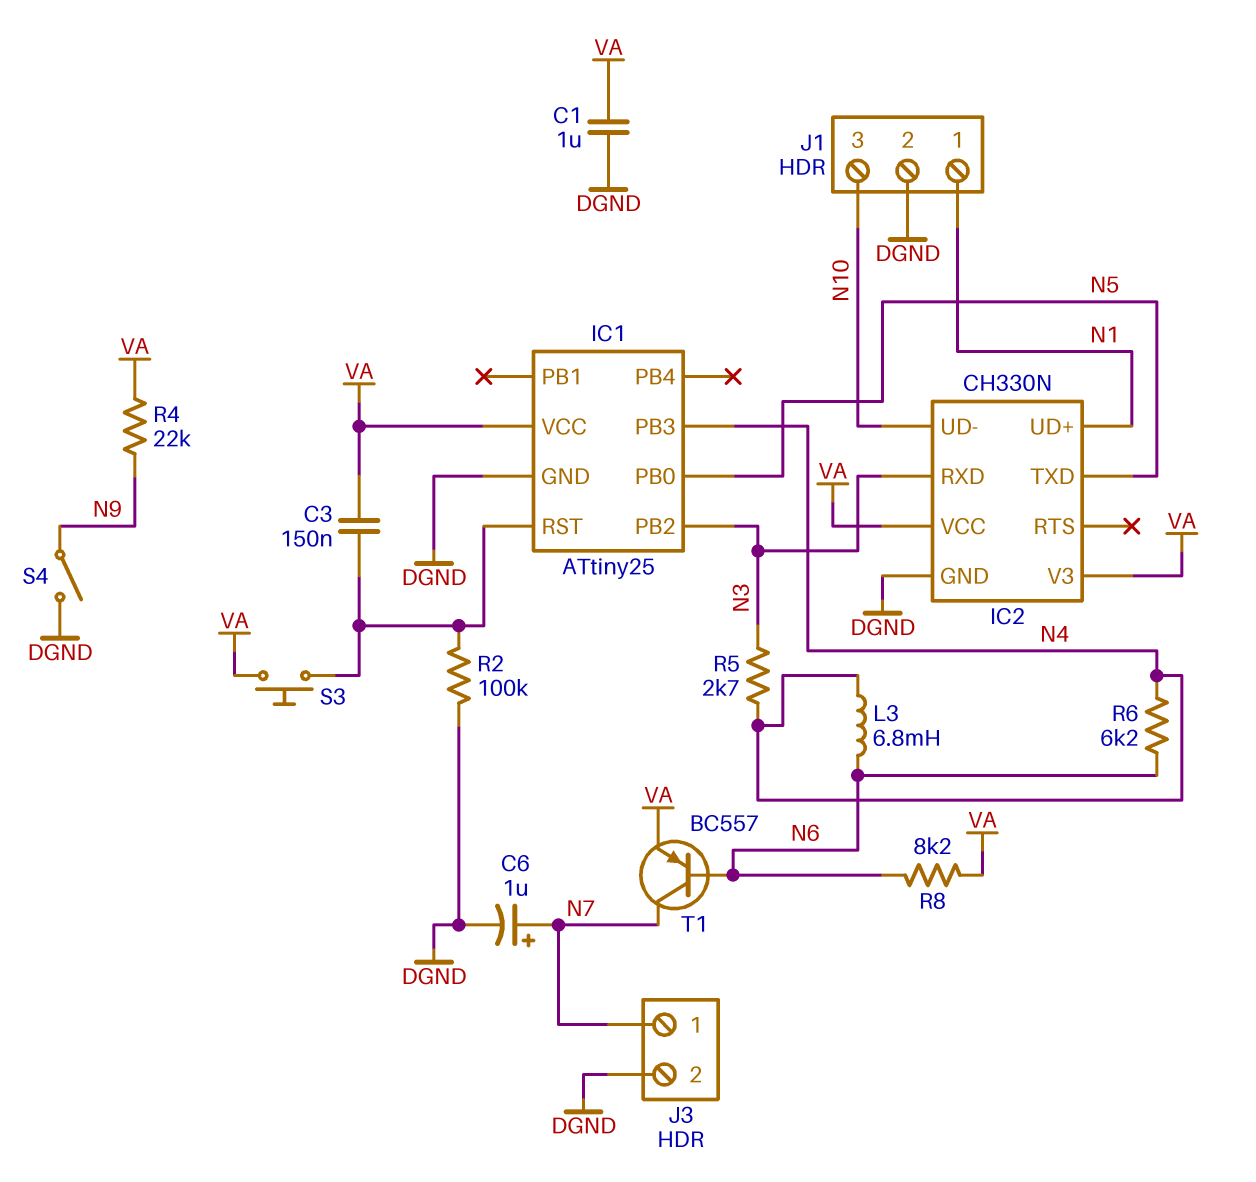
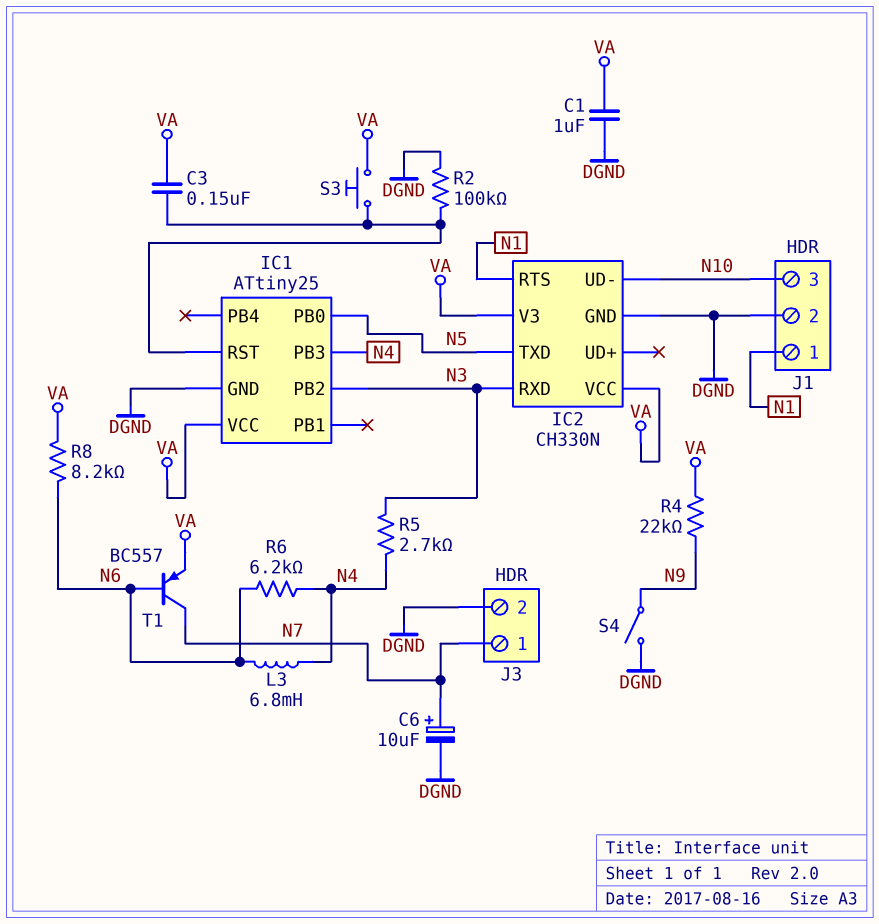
C6: 1uF (plus N7, minus DGND) -> 10uF (plus N7, minus DGND)
IC2 pin RTS: none -> N1
IC2 pin UD+: N1 -> none

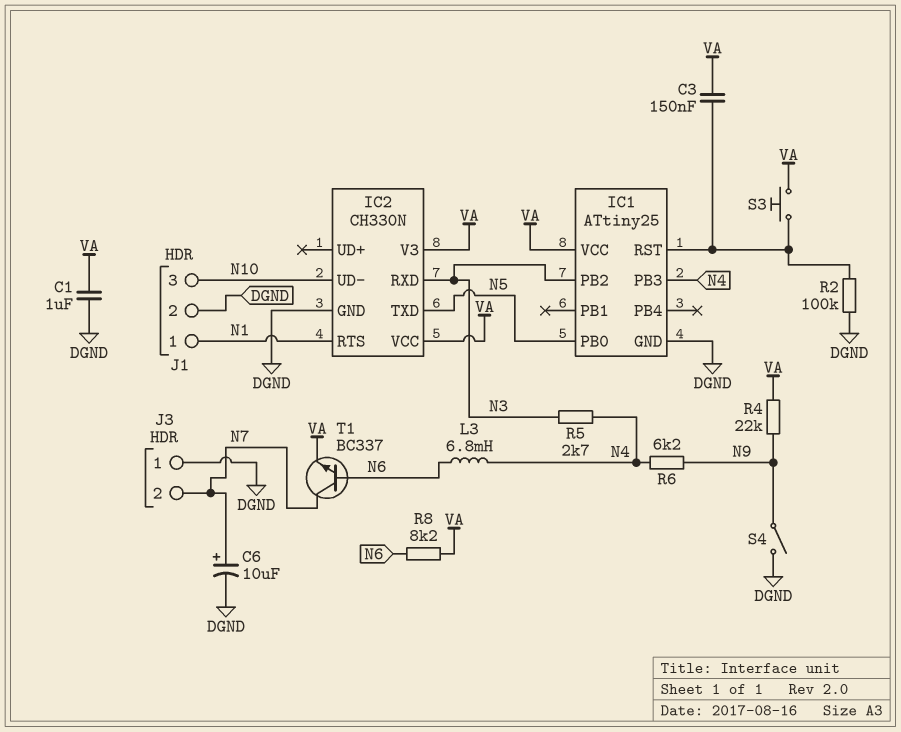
J3 pin 1: N7 -> DGND
J3 pin 2: DGND -> N7
R6: 6.2k (N4, N6) -> 6.2k (N4, N9)
T1: PNP BC557 (B N6, C N7, E VA) -> NPN BC337 (B N6, C N7, E VA)

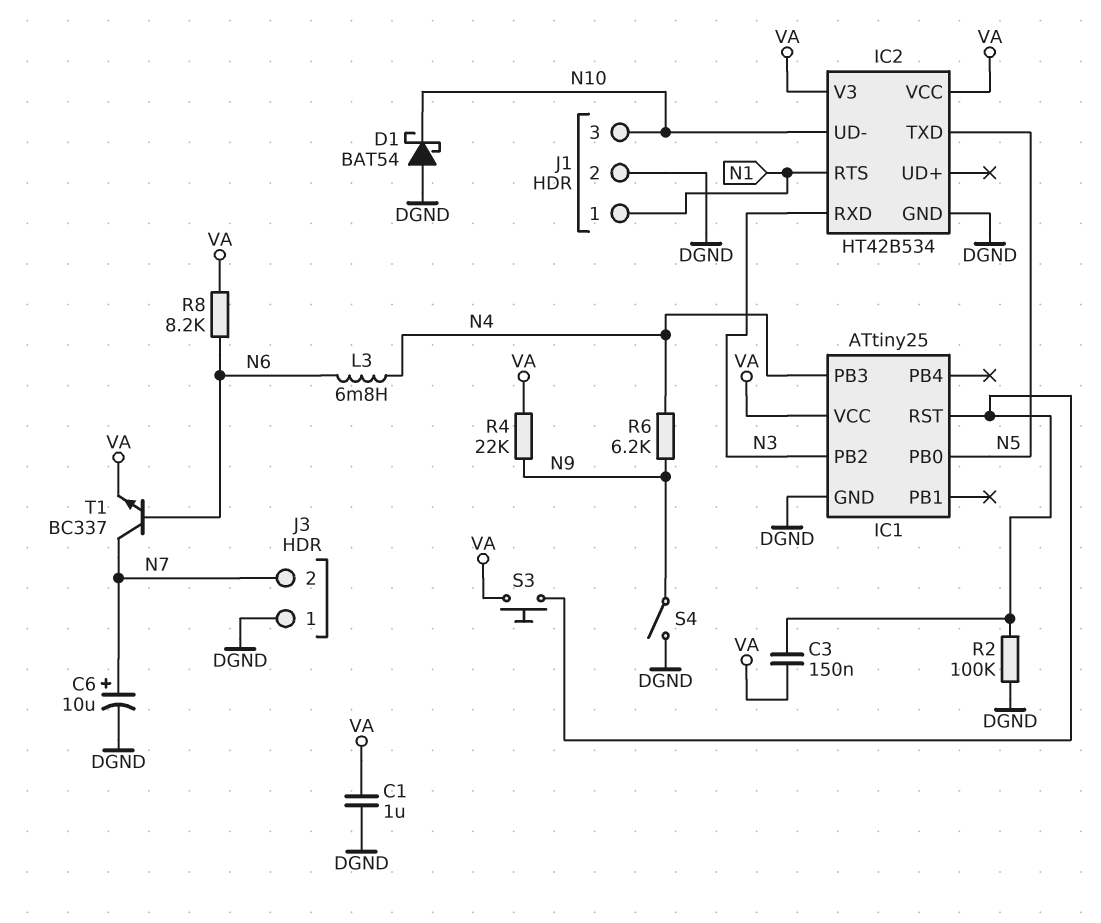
D1: none -> schottky BAT54 (A DGND, K N10)
IC2: CH330N -> HT42B534
R5: 2.7k (N3, N4) -> none

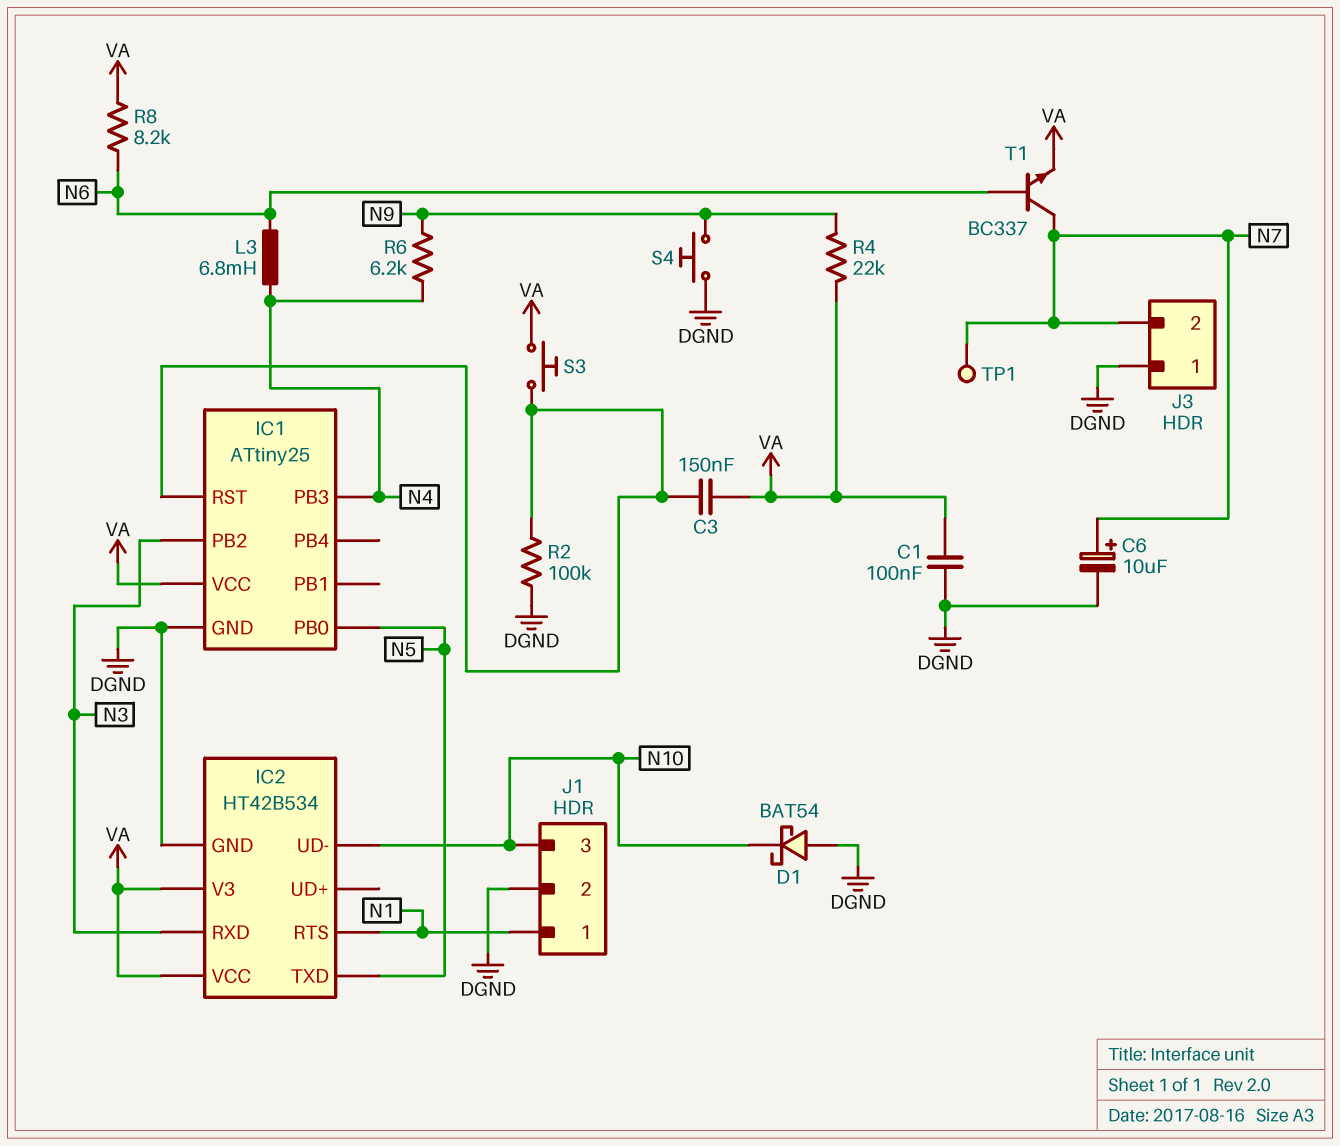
C1: 1uF (DGND, VA) -> 100nF (DGND, VA)
S4: switch (DGND, N9) -> button (DGND, N9)
TP1: none -> test point (N7)

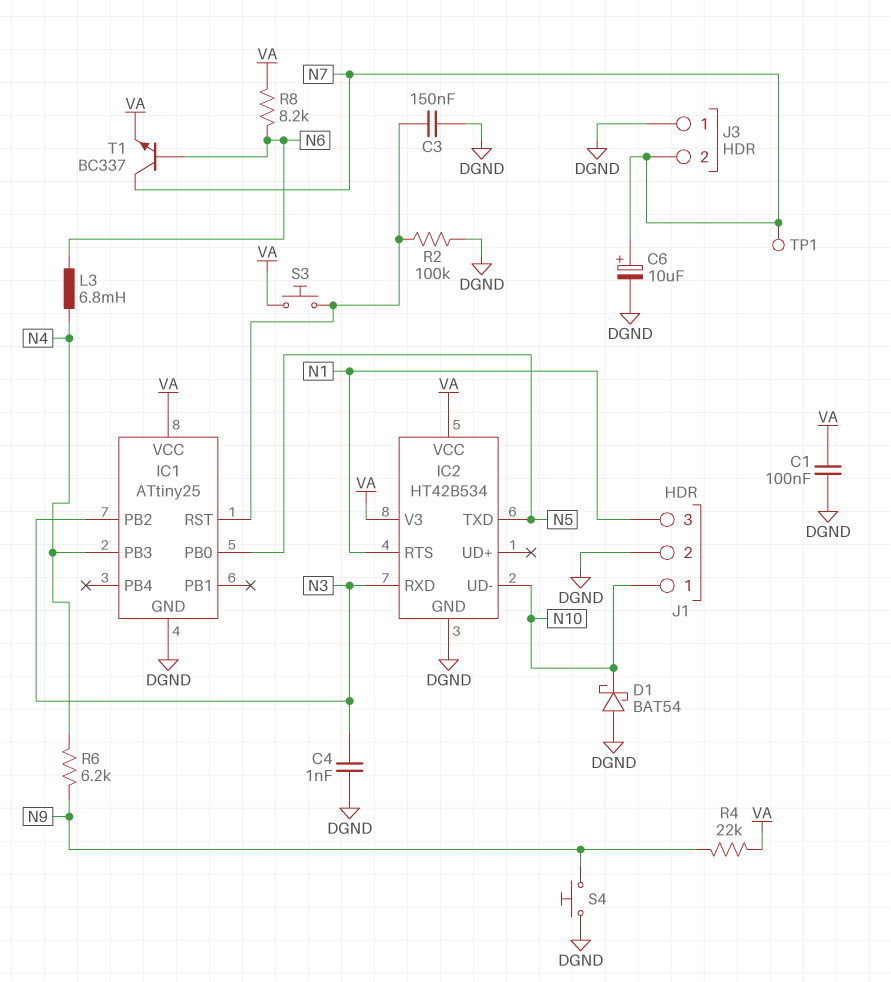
C3: 150nF (IC1/RST, VA) -> 150nF (DGND, IC1/RST)
C4: none -> 1nF (DGND, N3)
J1 pin 1: N1 -> N10
J1 pin 3: N10 -> N1

